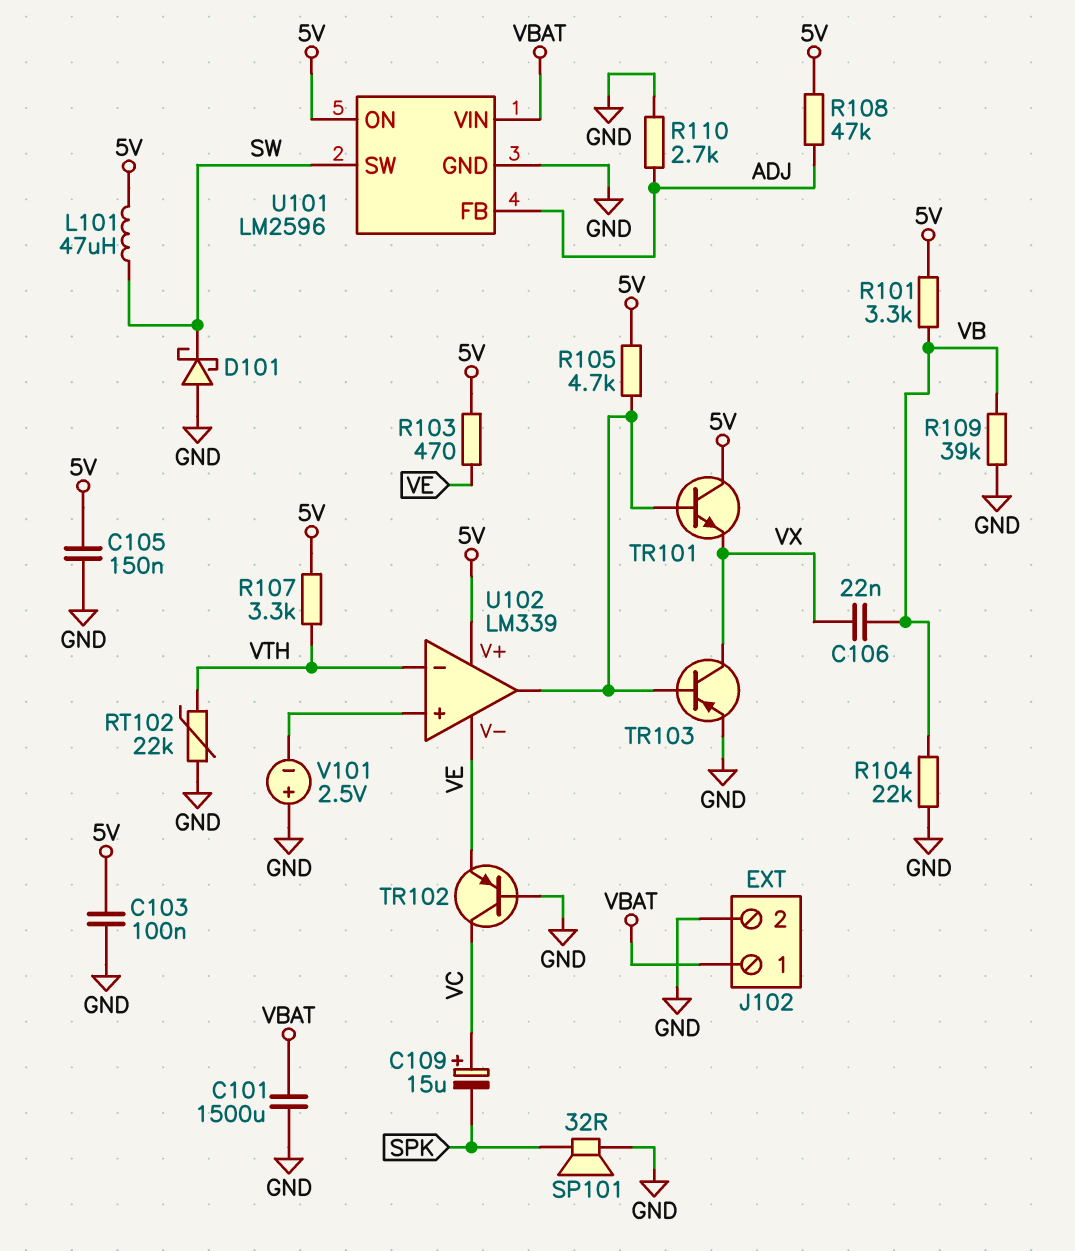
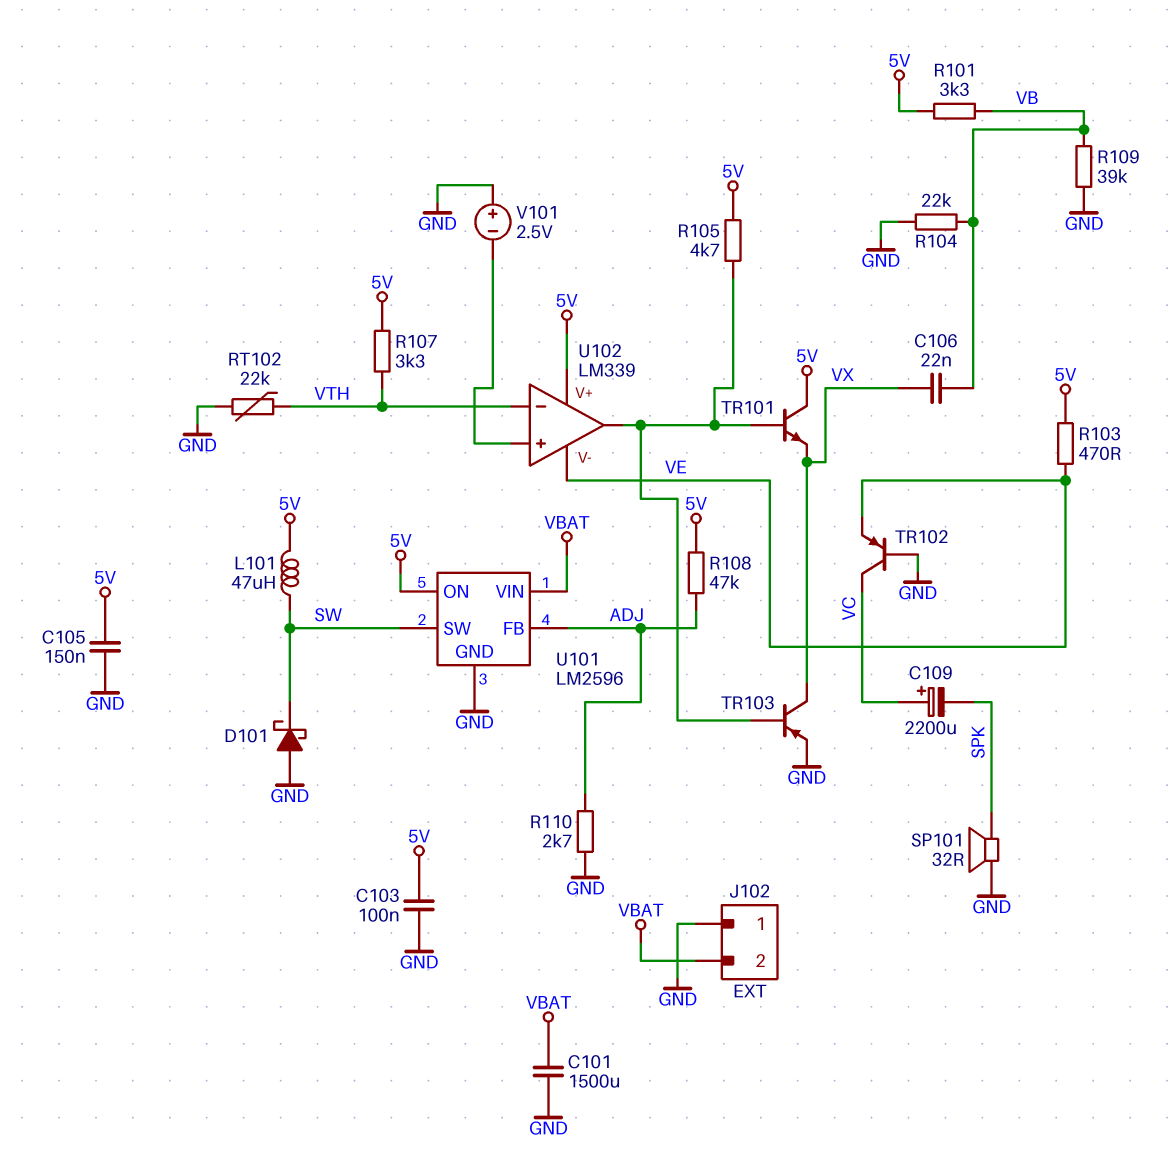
C109: 15uF (plus VC, minus SPK) -> 2200uF (plus VC, minus SPK)
J102 pin 1: VBAT -> GND
J102 pin 2: GND -> VBAT

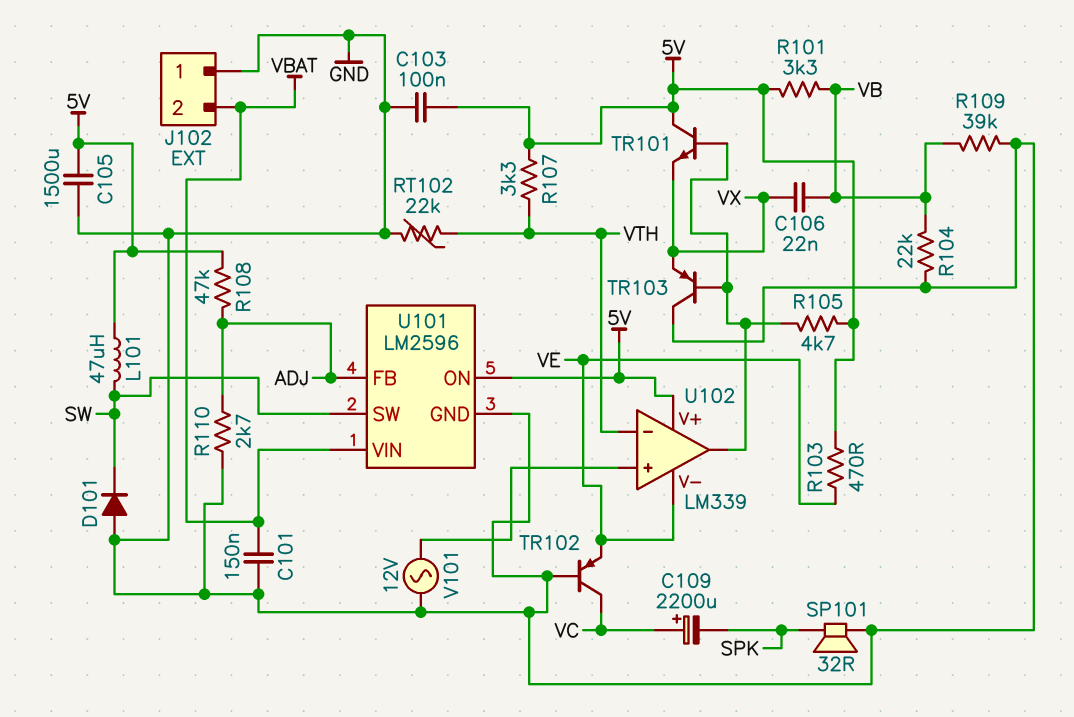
C101: 1500uF (GND, VBAT) -> 150nF (GND, VBAT)
C105: 150nF (5V, GND) -> 1500uF (5V, GND)
D101: schottky (A GND, K SW) -> diode (A GND, K SW)
TR103: PNP (B U102/out, C VX, E GND) -> PNP (B U102/out, C GND, E VX)
V101: 2.5V (plus GND, minus U102/in+) -> AC 12V (GND, U102/in+)

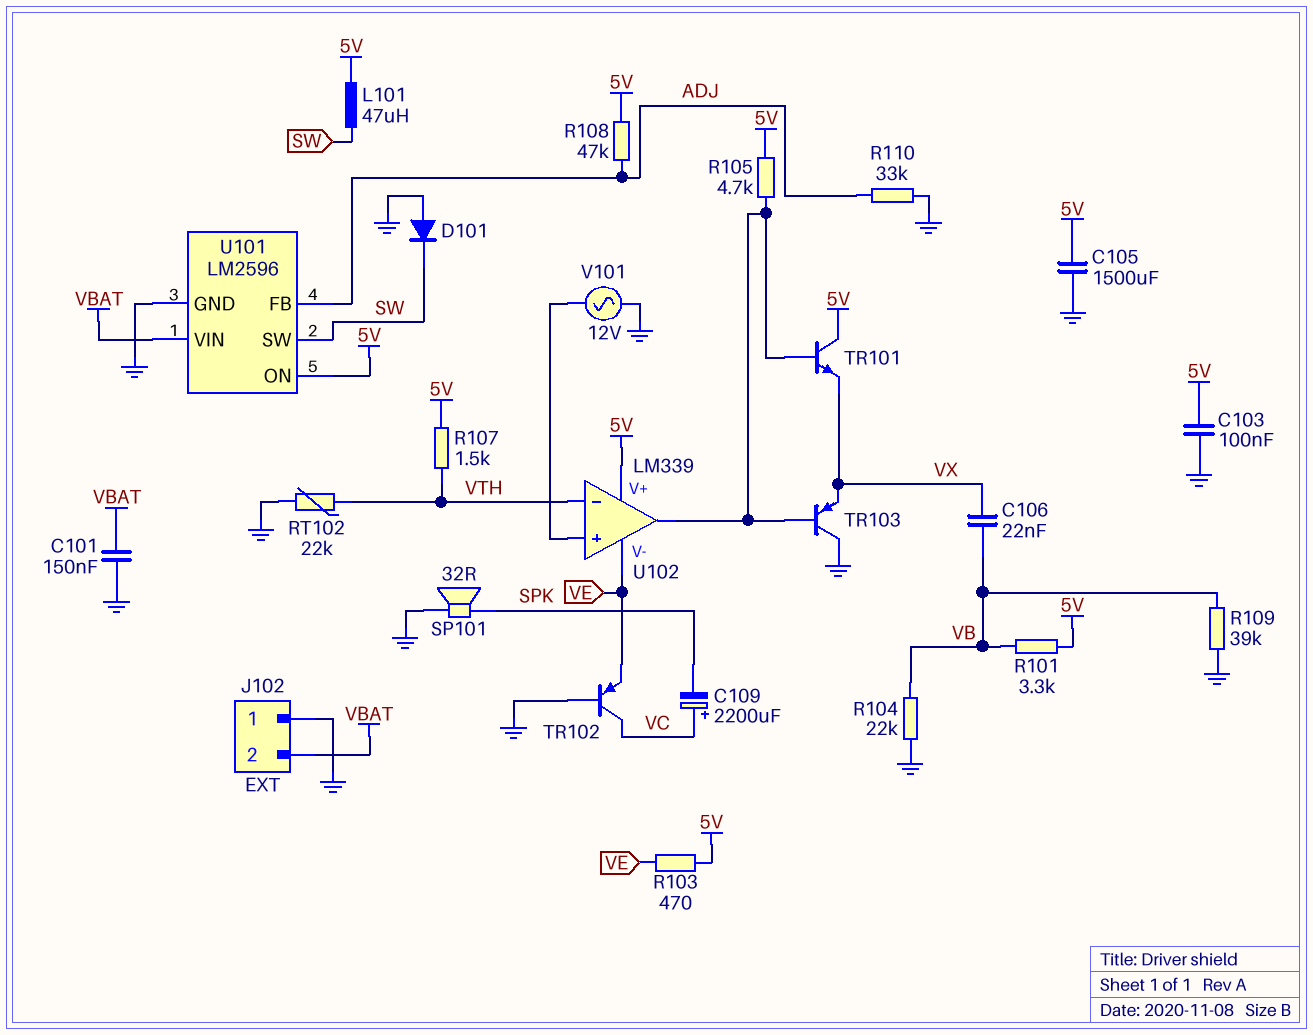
R107: 3.3k (5V, VTH) -> 1.5k (5V, VTH)
R110: 2.7k (ADJ, GND) -> 33k (ADJ, GND)

